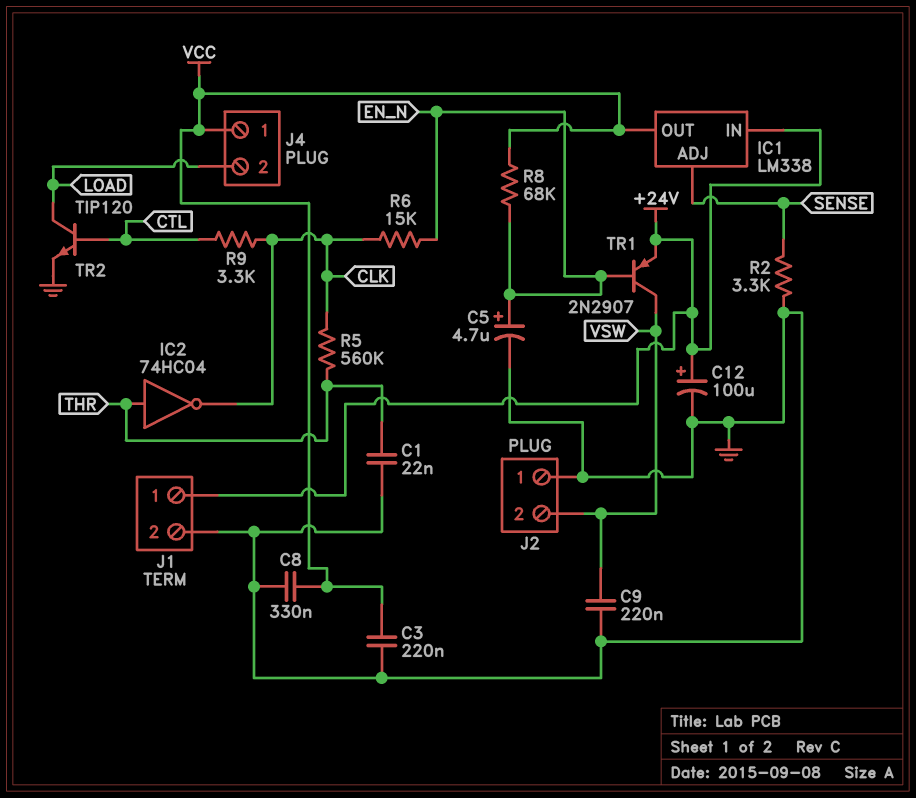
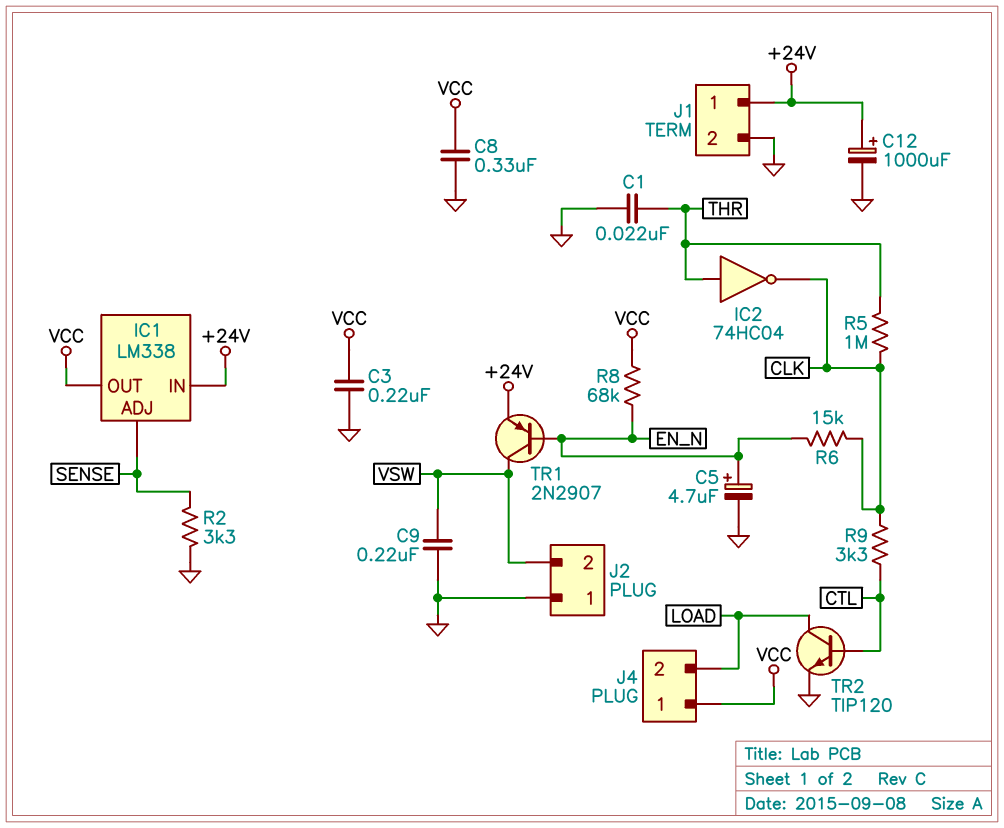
C12: 100uF (plus +24V, minus GND) -> 1000uF (plus +24V, minus GND)
R5: 560k (CLK, THR) -> 1M (CLK, THR)

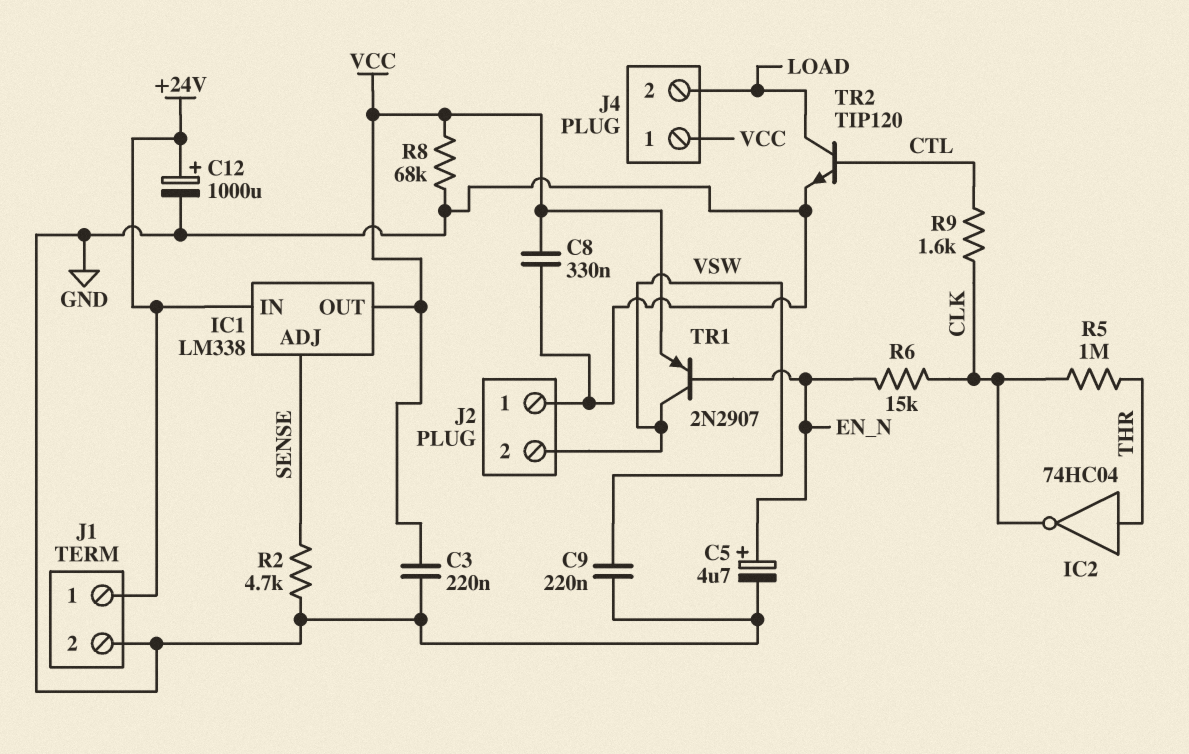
C1: 22nF (GND, THR) -> none
R2: 3.3k (GND, SENSE) -> 4.7k (GND, SENSE)
R8: 68k (EN_N, VCC) -> 68k (GND, VCC)
R9: 3.3k (CLK, CTL) -> 1.6k (CLK, CTL)
TR1: PNP 2N2907 (B EN_N, C VSW, E +24V) -> PNP 2N2907 (B EN_N, C VSW, E VCC)

